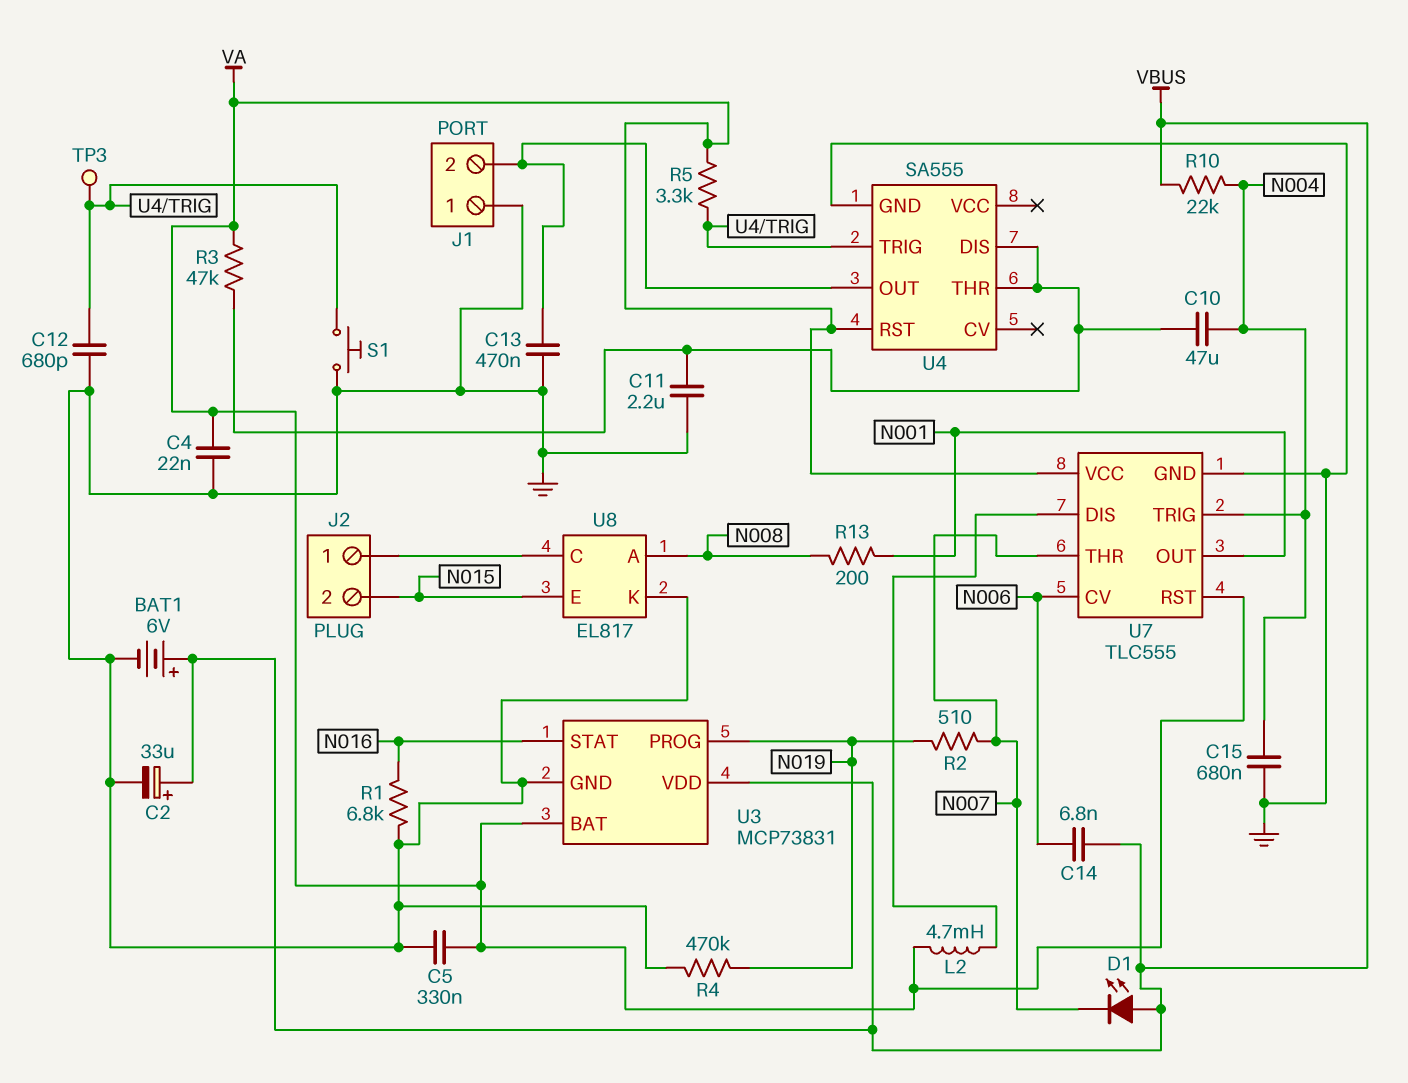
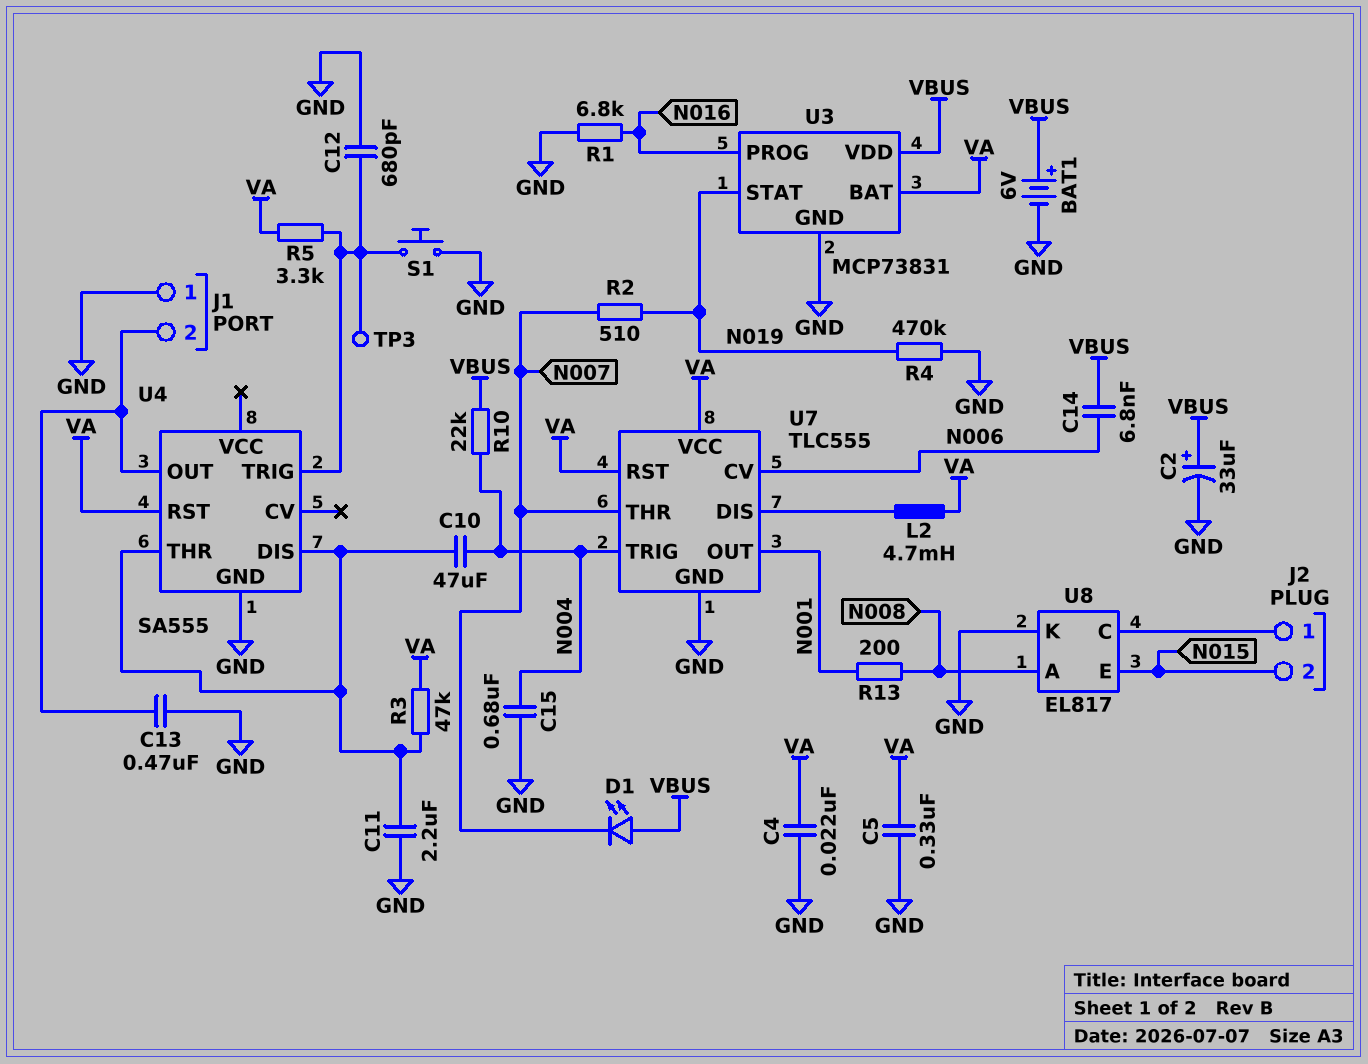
U3 pin PROG: N019 -> N016
U3 pin STAT: N016 -> N019

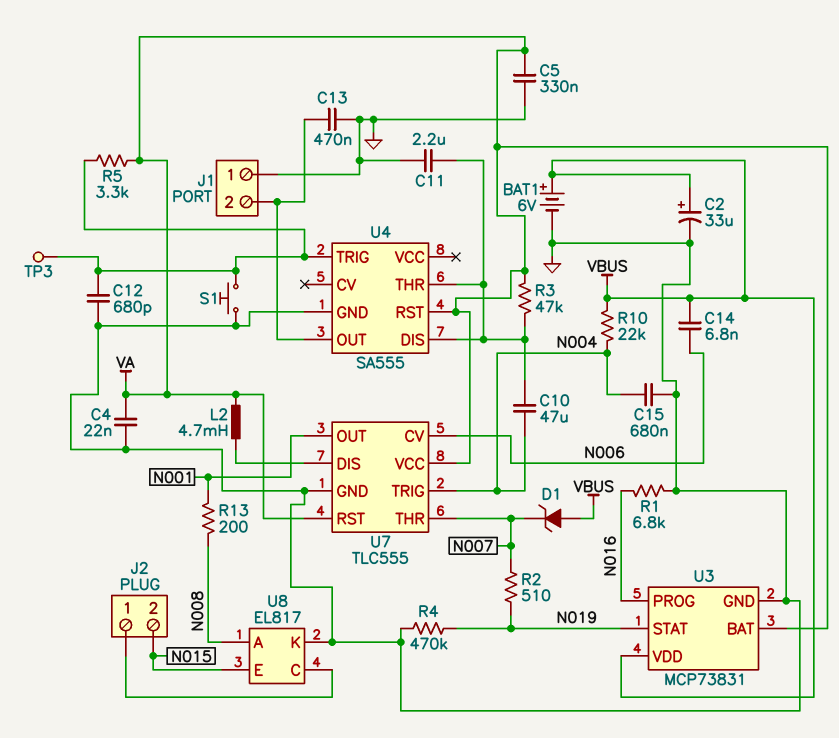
D1: LED (A VBUS, K N007) -> zener (A VBUS, K N007)

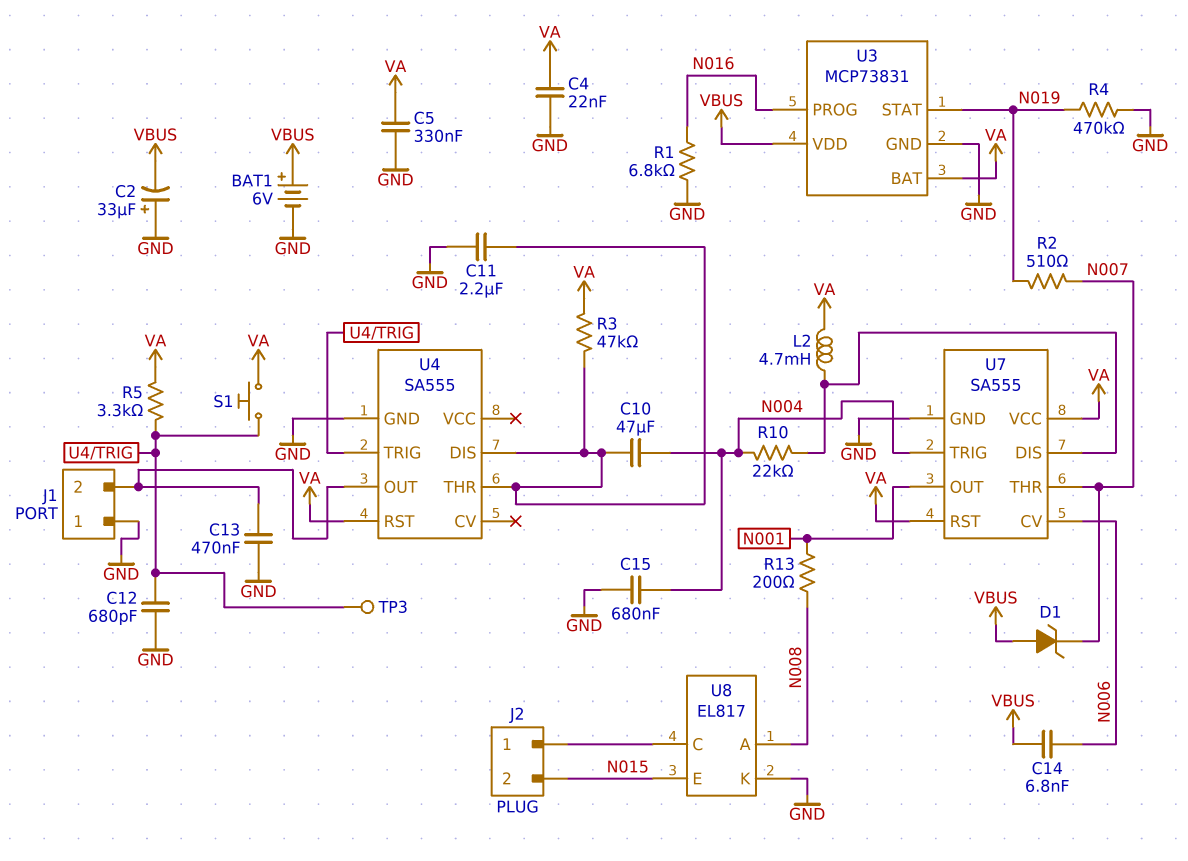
C2: 33uF (plus VBUS, minus GND) -> 33uF (plus GND, minus VBUS)
R10: 22k (N004, VBUS) -> 22k (N004, U7/DIS)
S1: button (GND, U4/TRIG) -> button (U4/TRIG, VA)
U7: TLC555 -> SA555

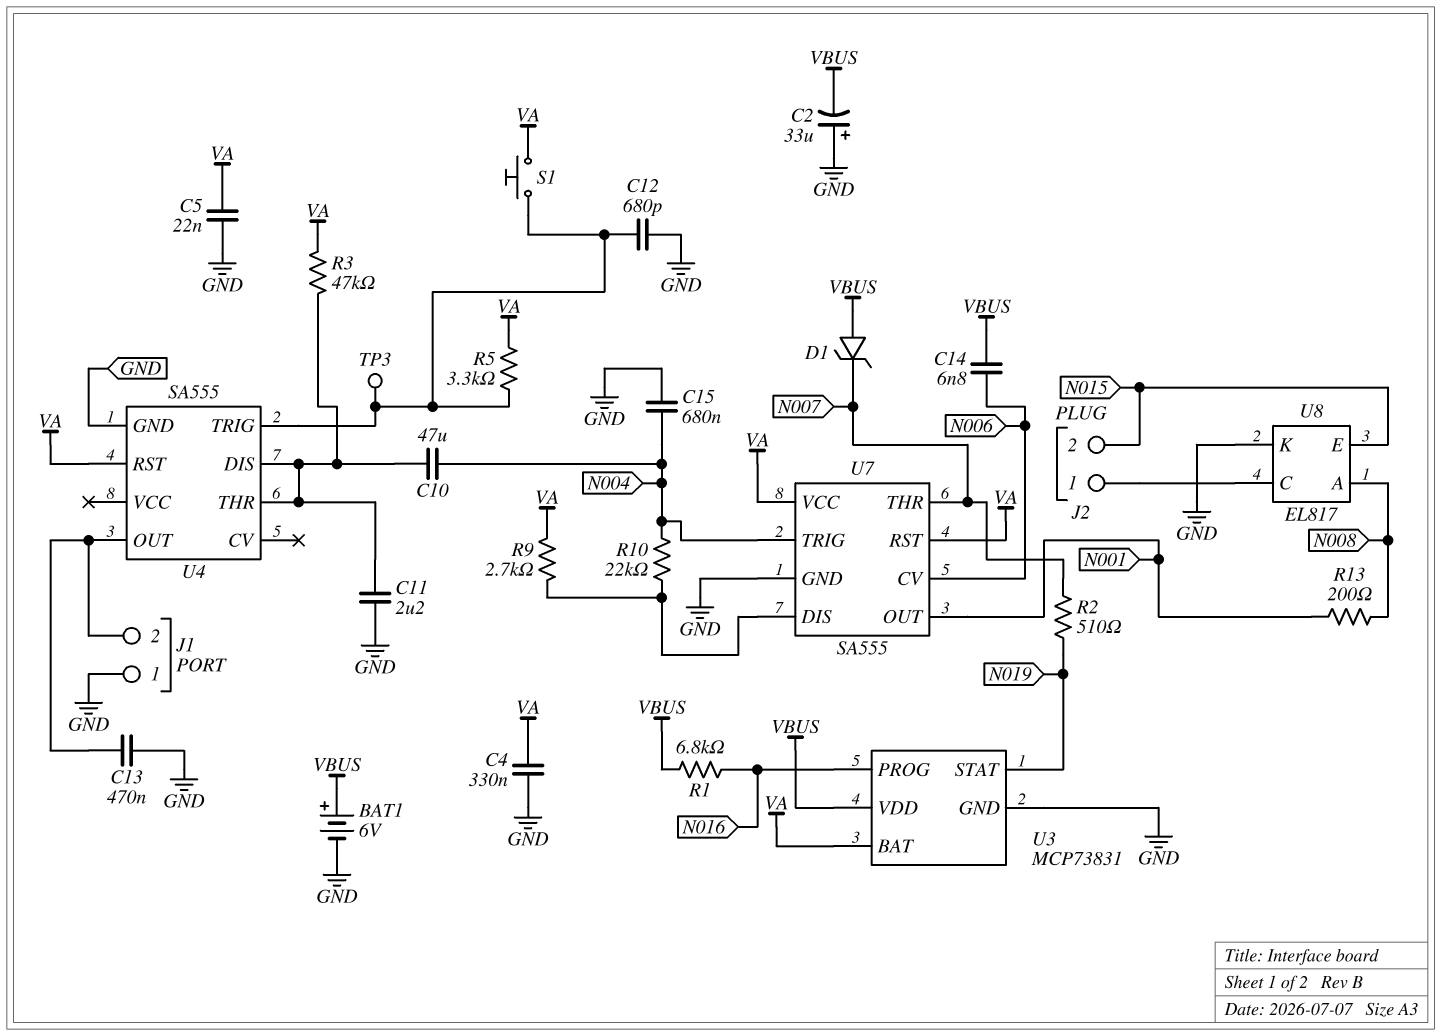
C4: 22nF (GND, VA) -> 330nF (GND, VA)
C5: 330nF (GND, VA) -> 22nF (GND, VA)
L2: 4.7mH (U7/DIS, VA) -> none
R1: 6.8k (GND, N016) -> 6.8k (N016, VBUS)
R4: 470k (GND, N019) -> none
R9: none -> 2.7k (U7/DIS, VA)

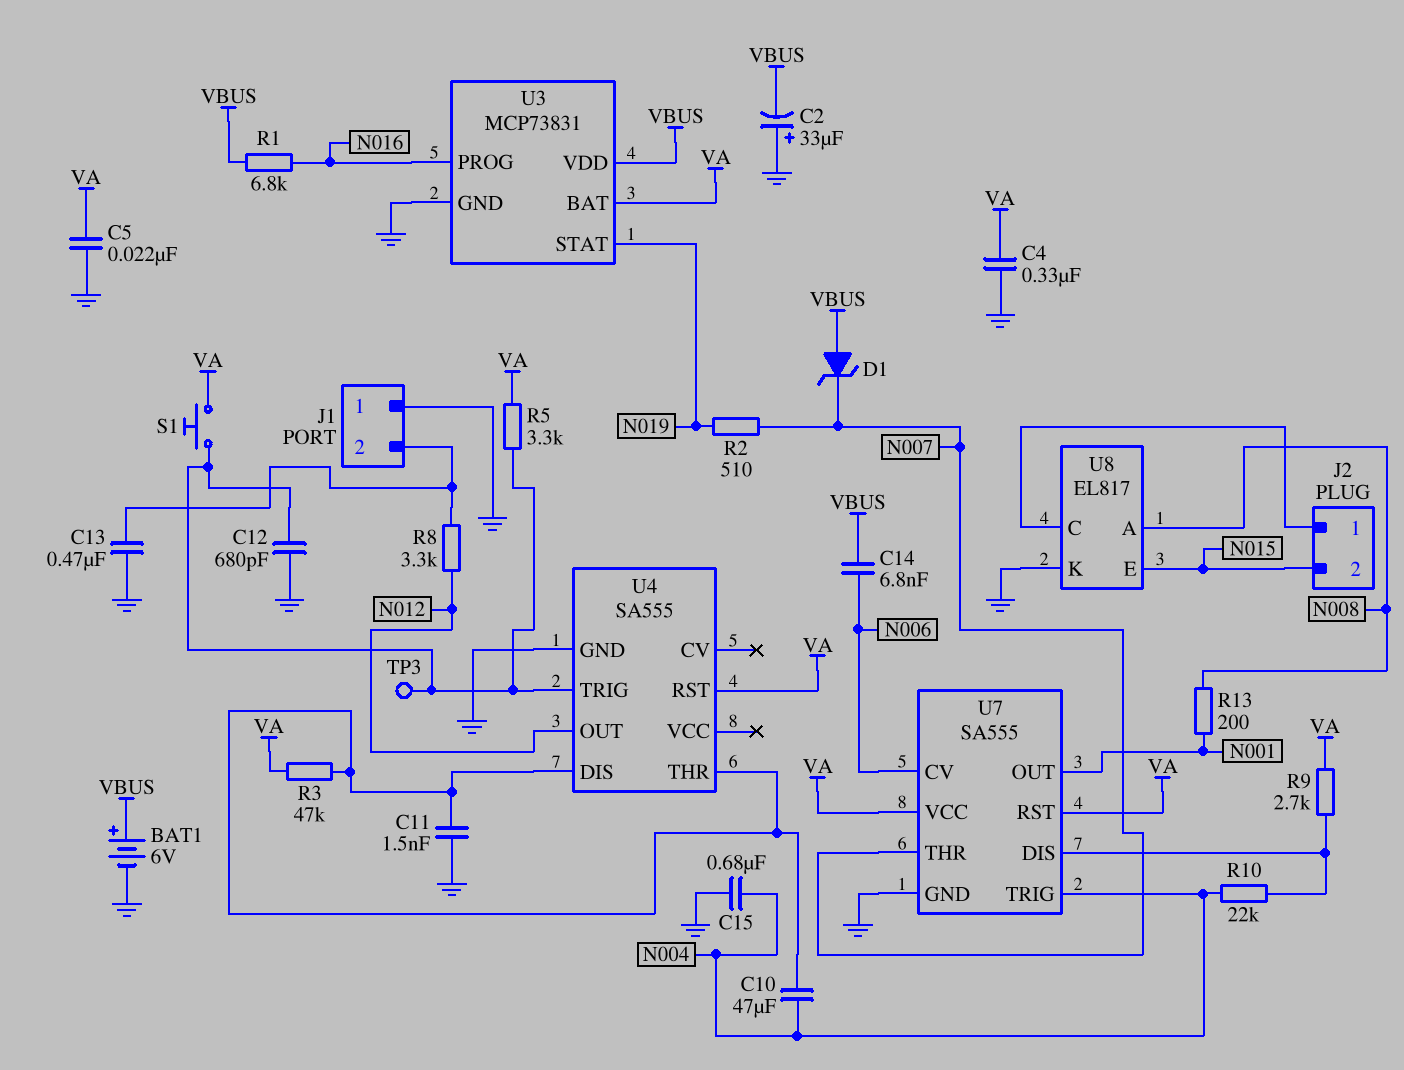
C11: 2.2uF (GND, U4/DIS) -> 1.5nF (GND, U4/DIS)
R8: none -> 3.3k (J1/2, N012)
U4 pin OUT: J1/2 -> N012

